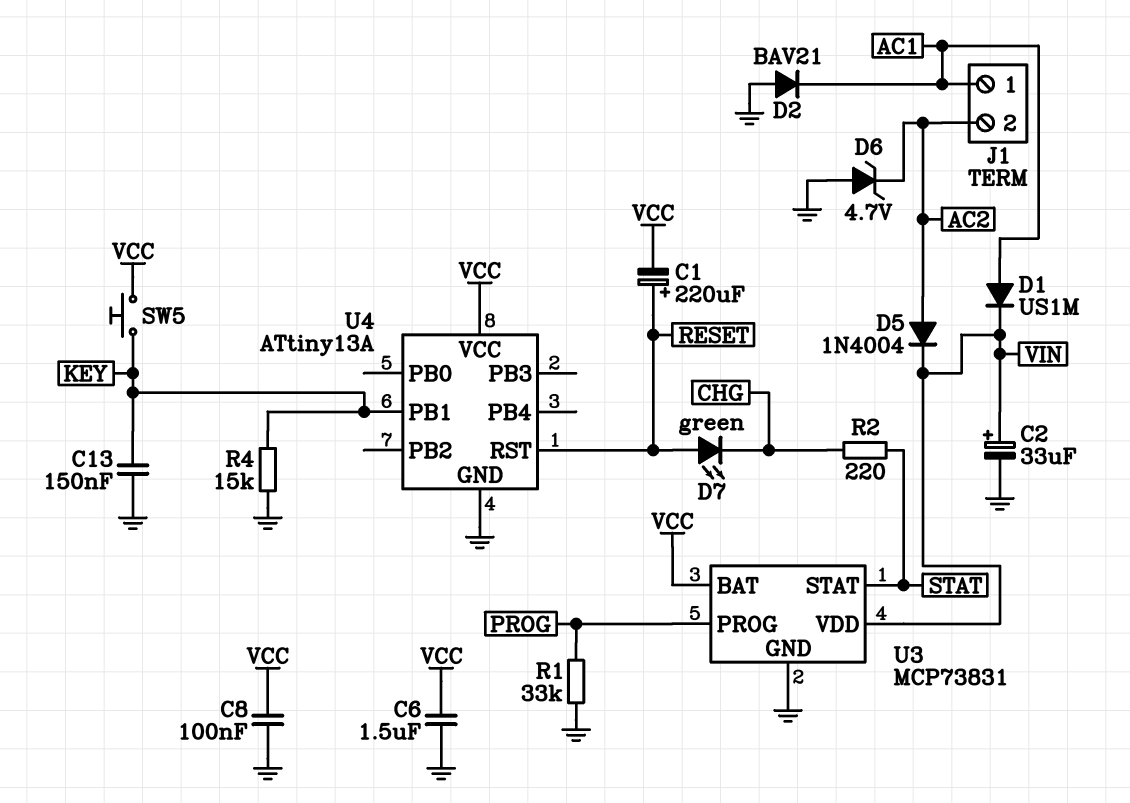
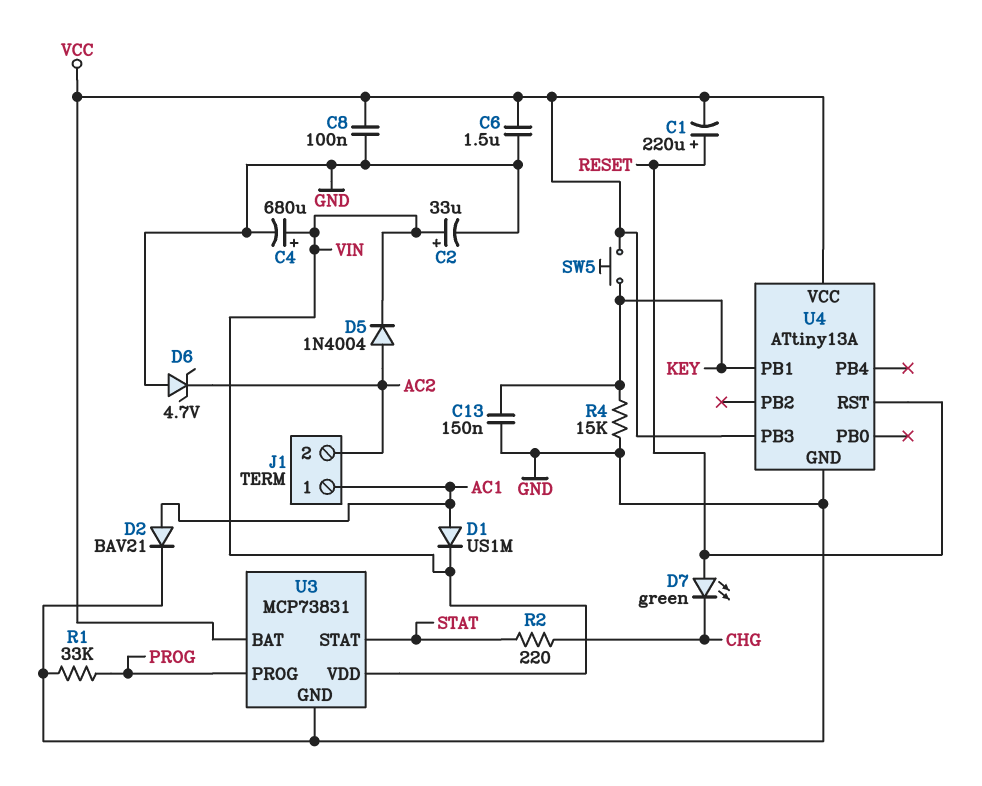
C4: none -> 680uF (plus VIN, minus GND)
D2: diode BAV21 (A GND, K AC1) -> diode BAV21 (A AC1, K GND)
U4 pin PB3: none -> VCC

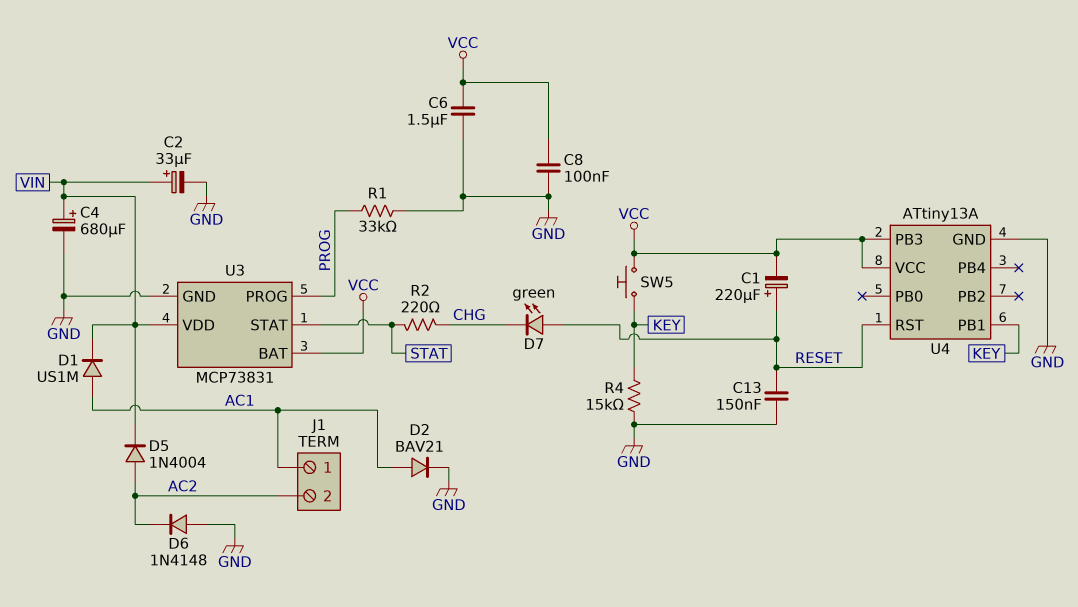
C13: 150nF (GND, KEY) -> 150nF (GND, RESET)
D6: zener 4.7V (A GND, K AC2) -> diode 1N4148 (A GND, K AC2)

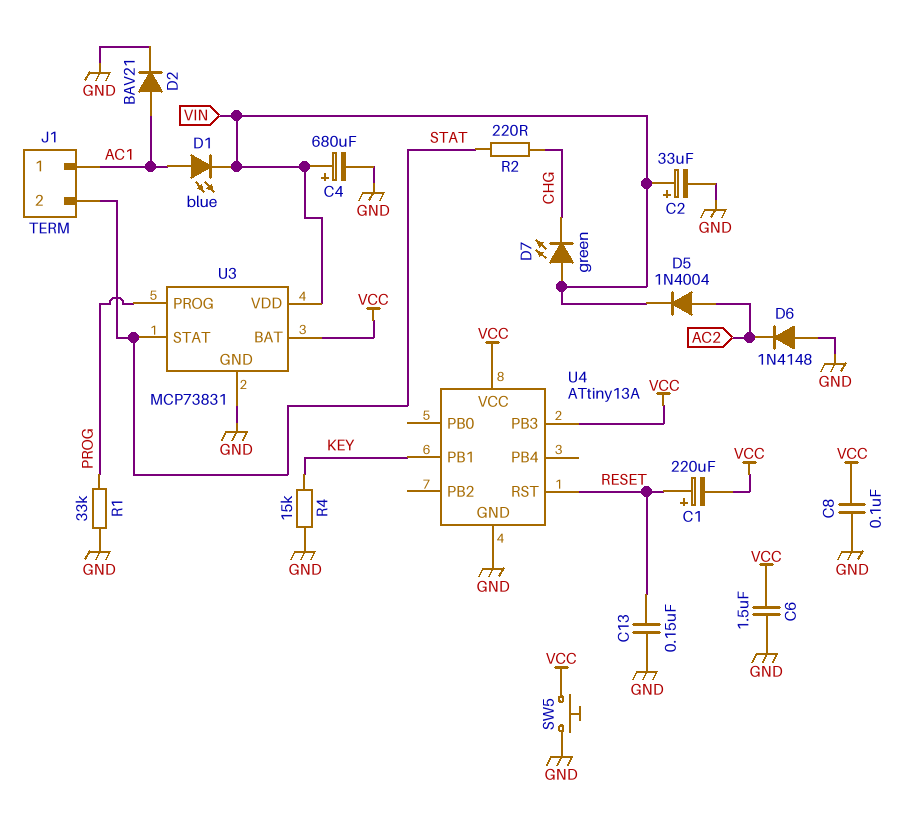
D1: diode US1M (A AC1, K VIN) -> LED blue (A AC1, K VIN)
D7: LED green (A RESET, K CHG) -> LED green (A VIN, K CHG)
J1 pin 2: AC2 -> STAT
SW5: button (KEY, VCC) -> button (GND, VCC)

